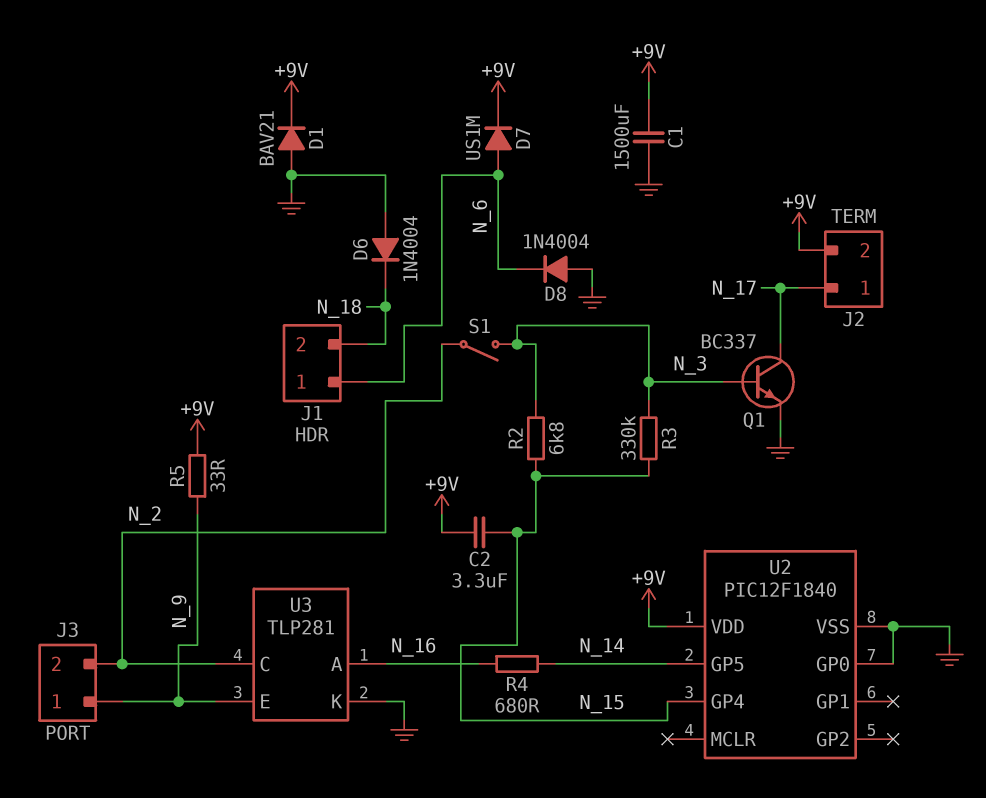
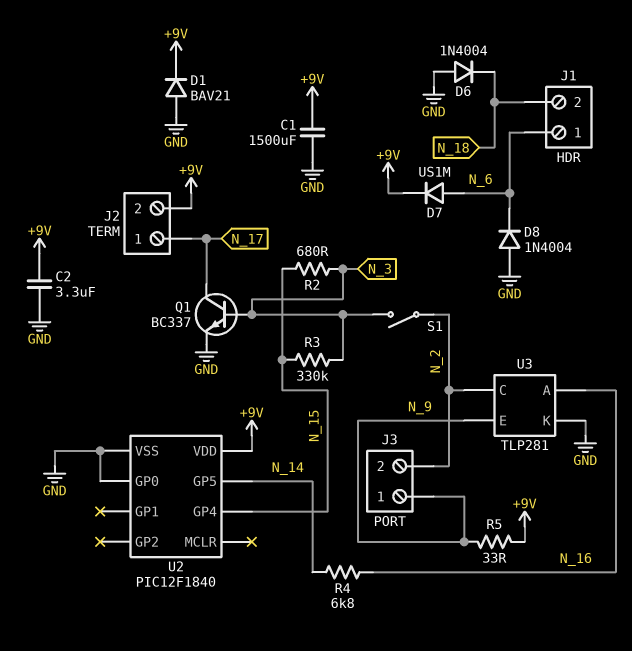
C2: 3.3uF (+9V, N_15) -> 3.3uF (+9V, GND)
R2: 6.8k (N_3, N_15) -> 680 (N_3, N_15)
R4: 680 (N_14, N_16) -> 6.8k (N_14, N_16)

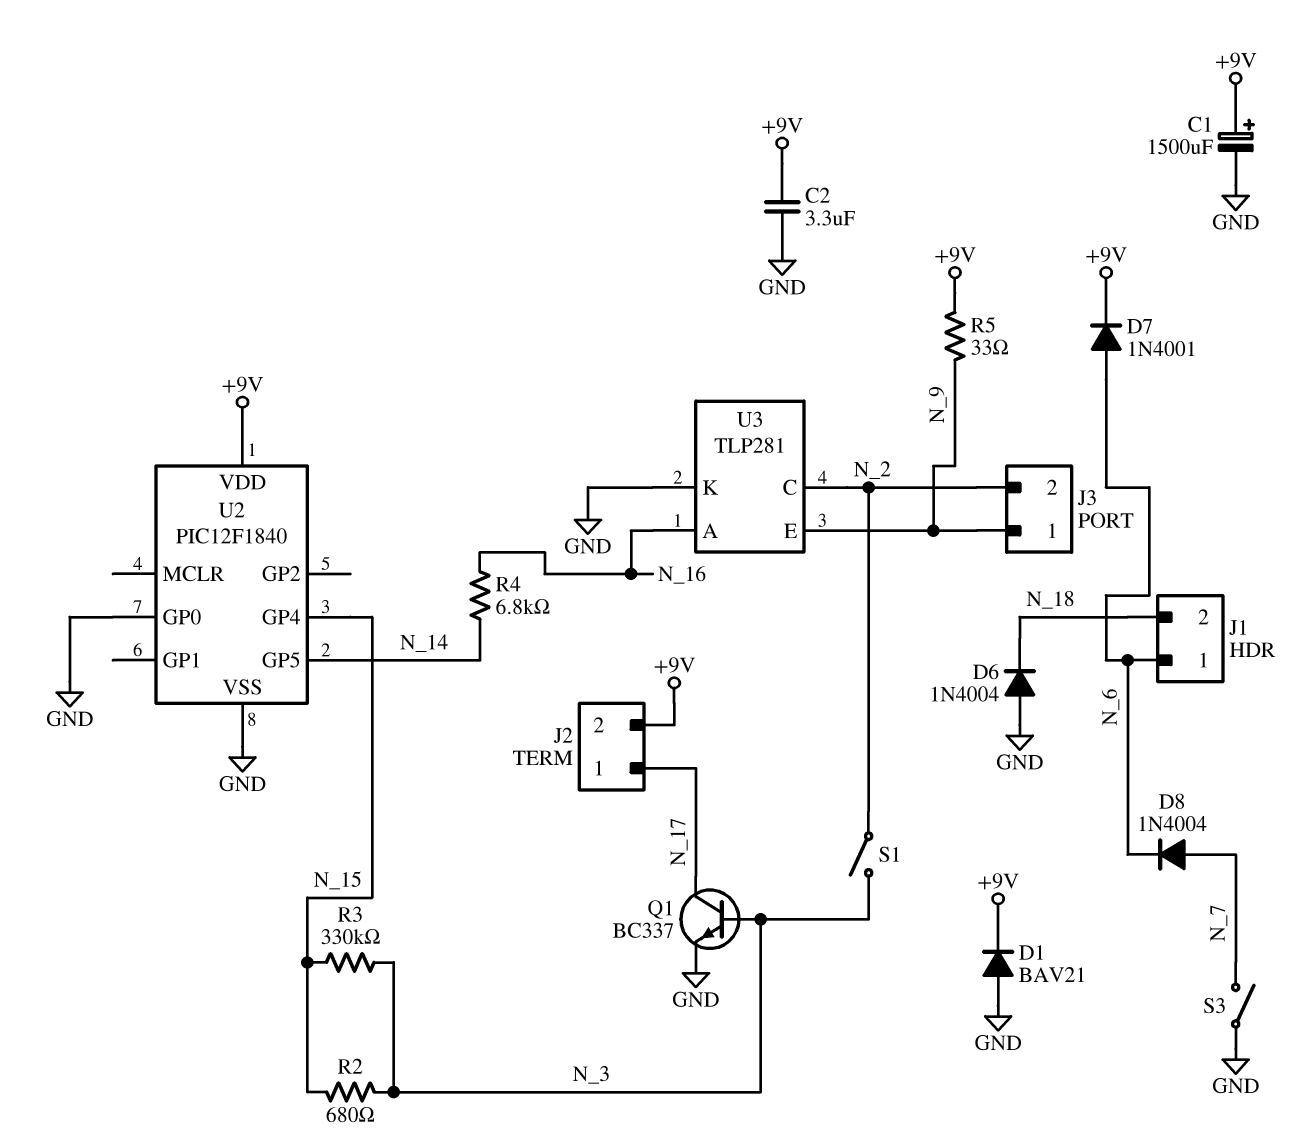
C1: 1500uF (+9V, GND) -> 1500uF (plus +9V, minus GND)
D7: diode US1M (A N_6, K +9V) -> diode 1N4001 (A N_6, K +9V)
D8: diode 1N4004 (A GND, K N_6) -> diode 1N4004 (A N_7, K N_6)
S3: none -> switch (GND, N_7)

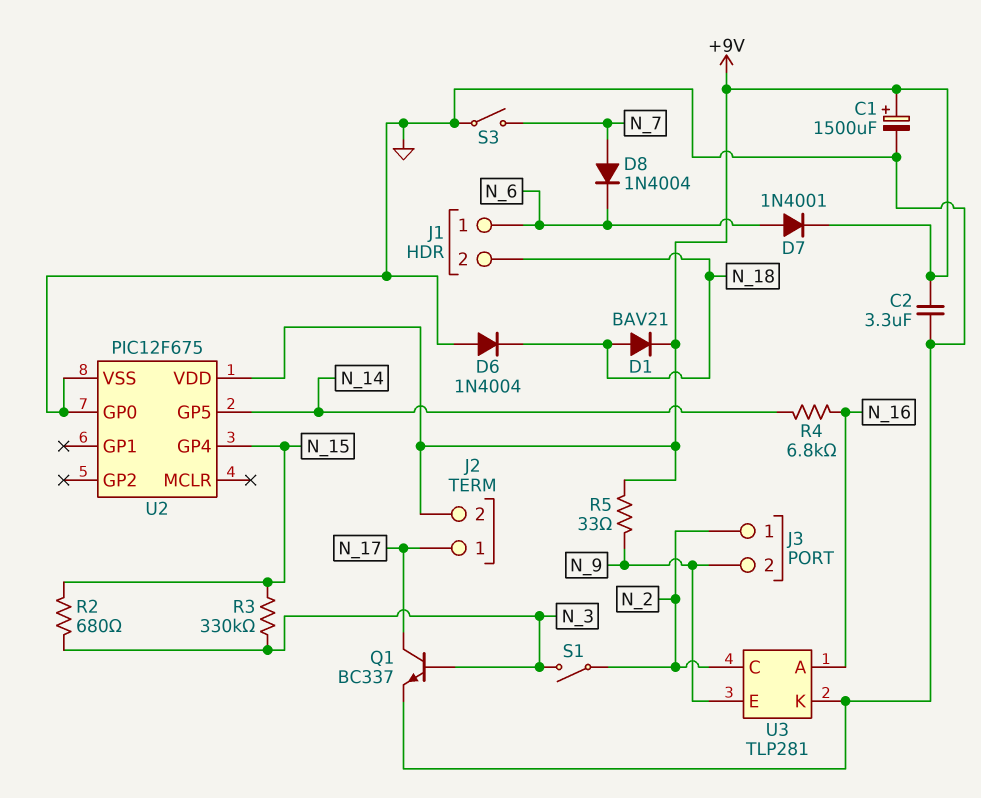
D1: diode BAV21 (A GND, K +9V) -> diode BAV21 (A N_18, K +9V)
J3 pin 1: N_9 -> N_2
J3 pin 2: N_2 -> N_9
U2: PIC12F1840 -> PIC12F675

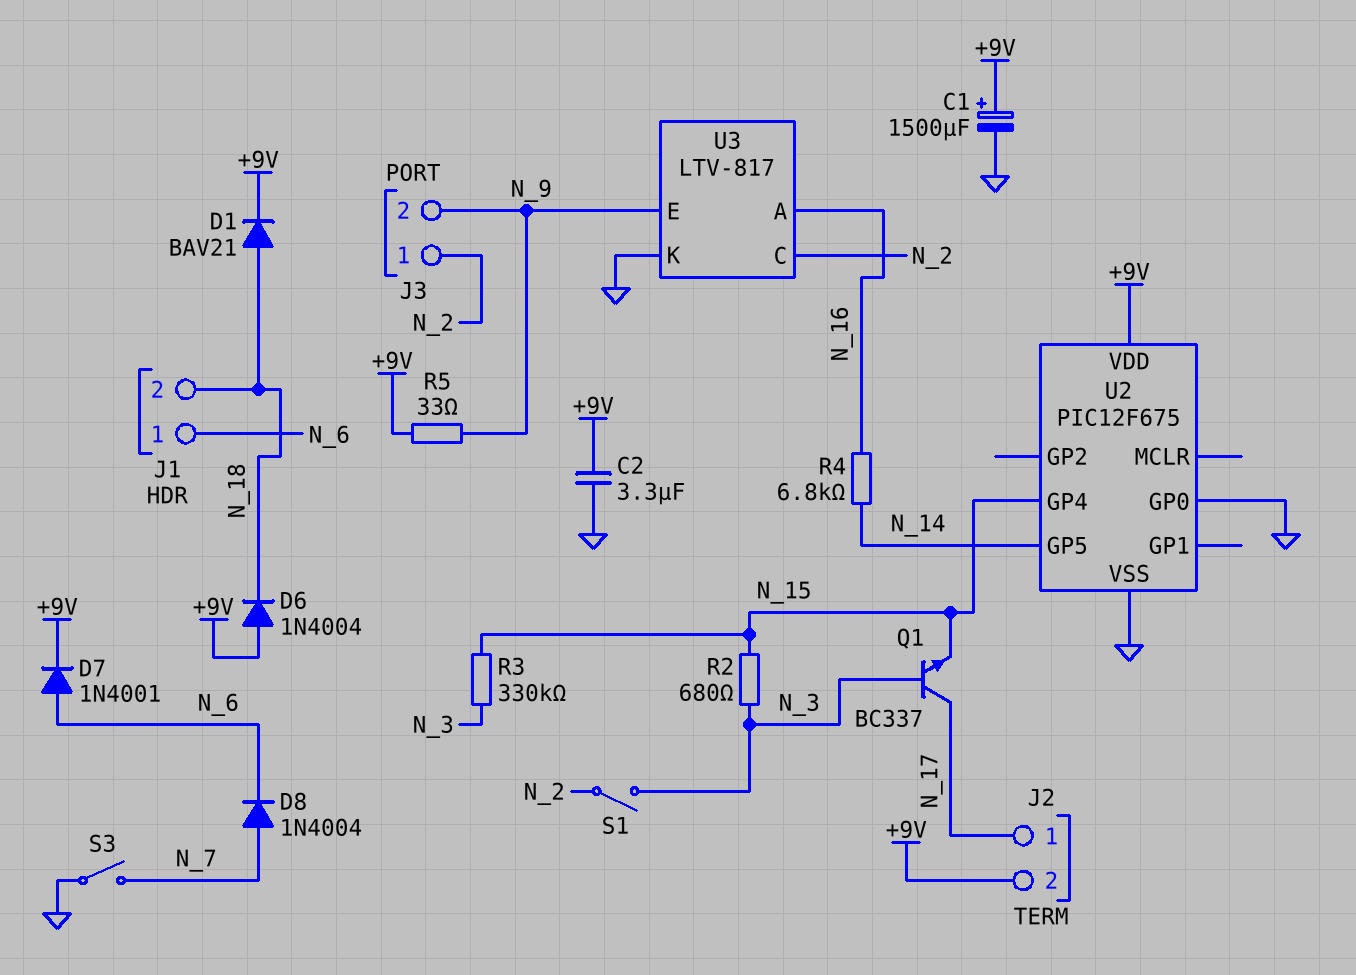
D6: diode 1N4004 (A GND, K N_18) -> diode 1N4004 (A +9V, K N_18)
Q1: NPN BC337 (B N_3, C N_17, E GND) -> NPN BC337 (B N_3, C N_17, E N_15)
U3: TLP281 -> LTV-817

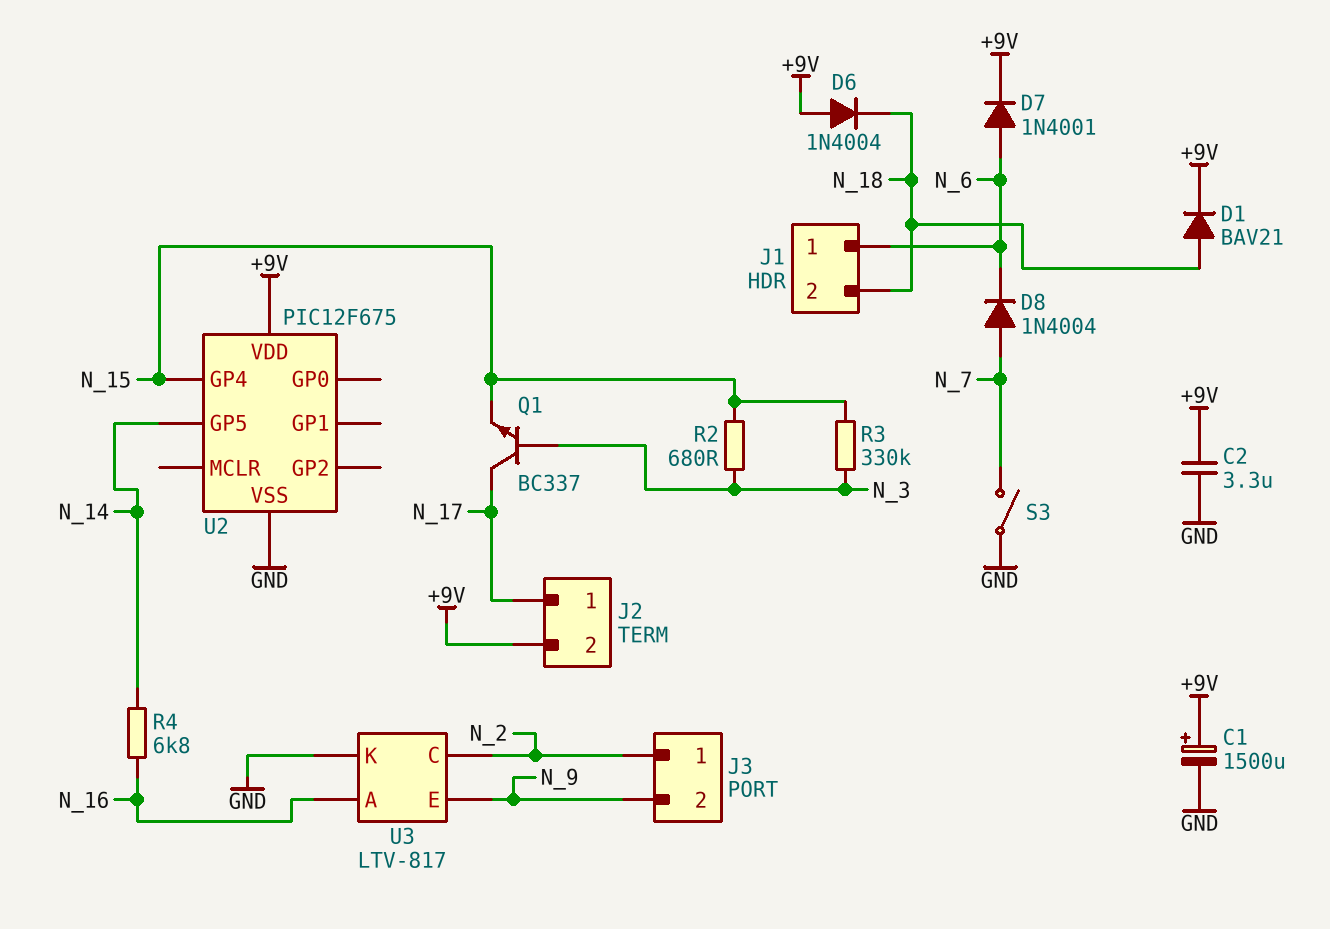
R5: 33 (+9V, N_9) -> none
S1: switch (N_2, N_3) -> none
U2 pin GP0: GND -> none

